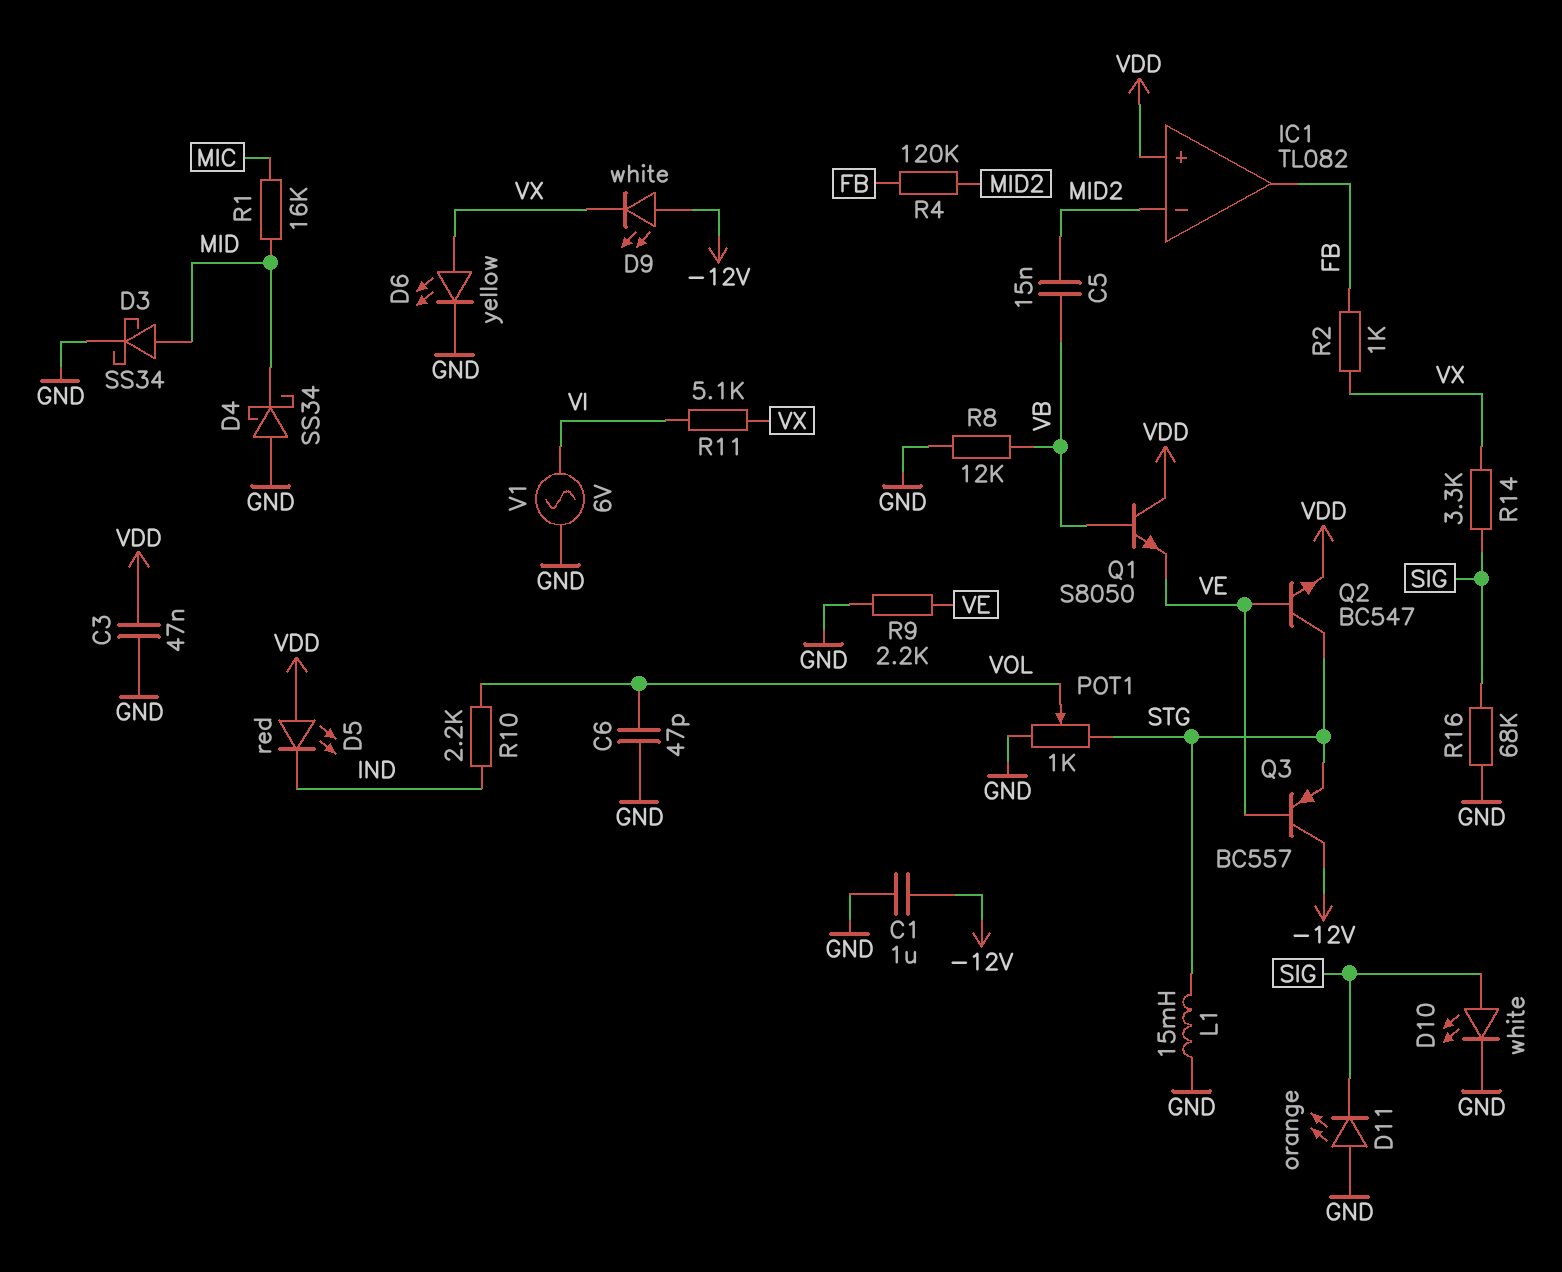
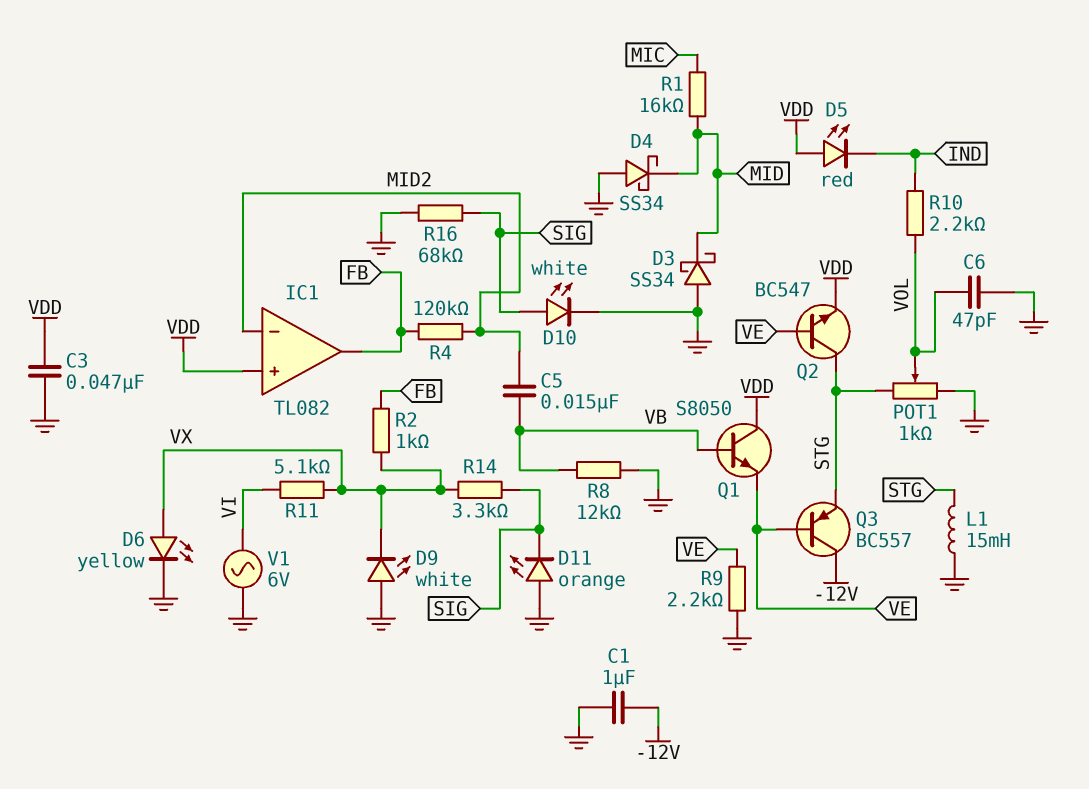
D3: schottky SS34 (A MID, K GND) -> schottky SS34 (A GND, K MID)
D9: LED white (A -12V, K VX) -> LED white (A GND, K VX)

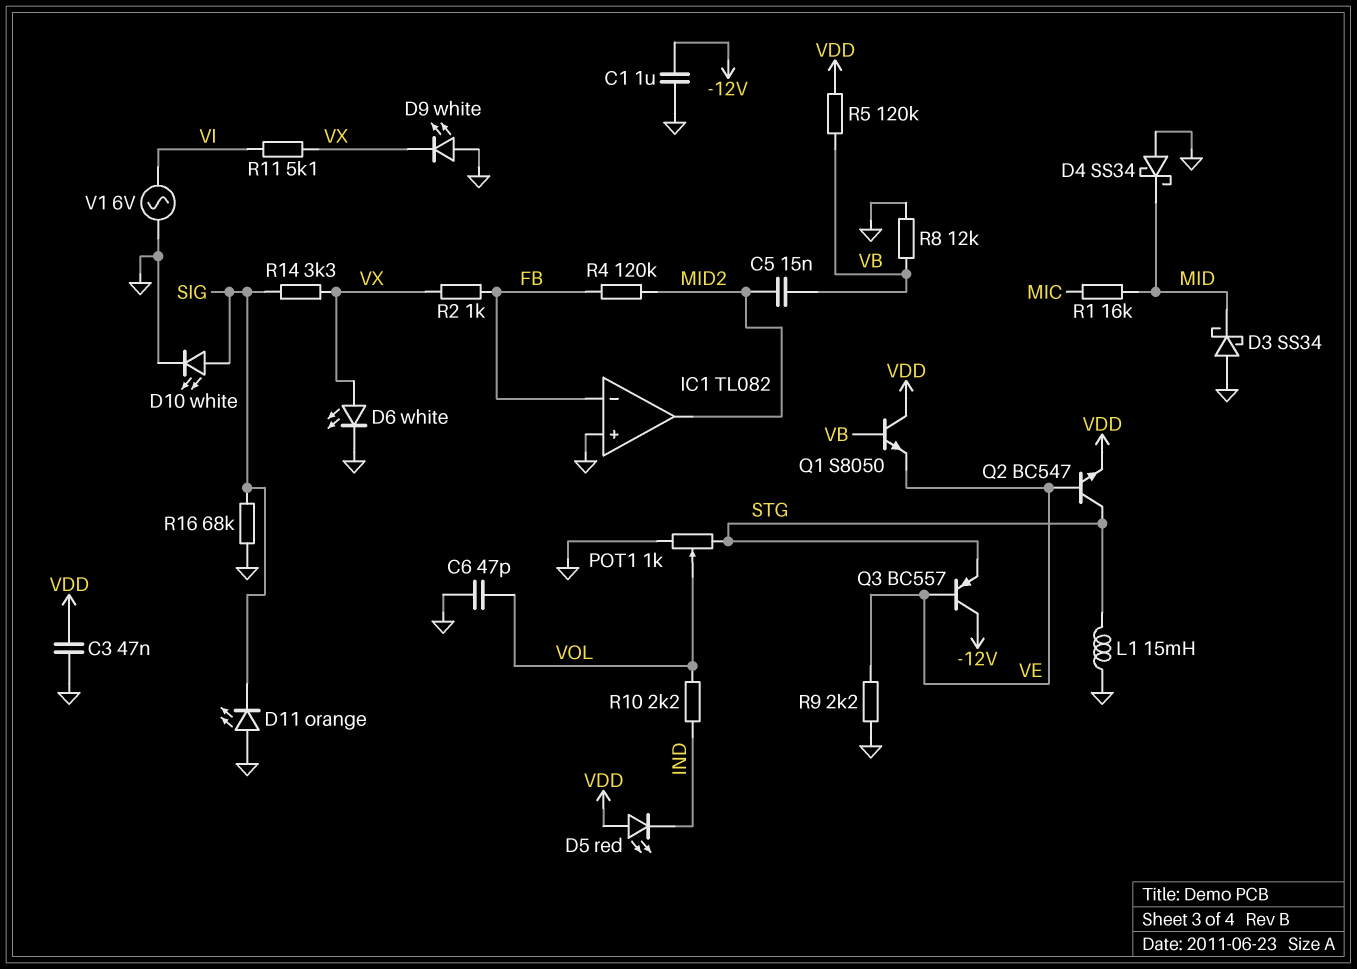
D6: LED yellow (A VX, K GND) -> LED white (A VX, K GND)
IC1 pin in+: VDD -> GND
IC1 pin in-: MID2 -> FB
IC1 pin out: FB -> MID2
R5: none -> 120k (VB, VDD)

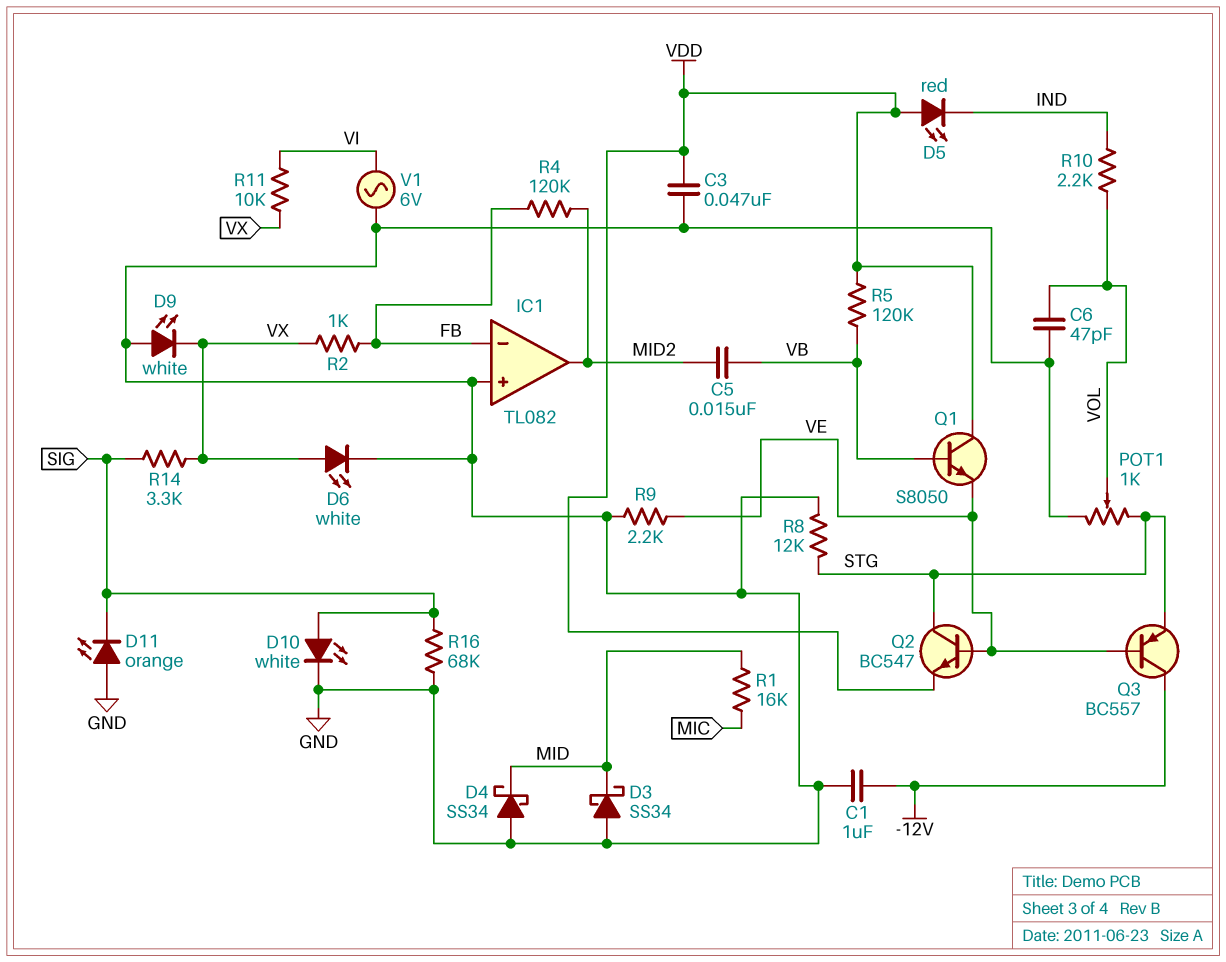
L1: 15mH (GND, STG) -> none
R8: 12k (GND, VB) -> 12k (GND, STG)
R11: 5.1k (VI, VX) -> 10k (VI, VX)

